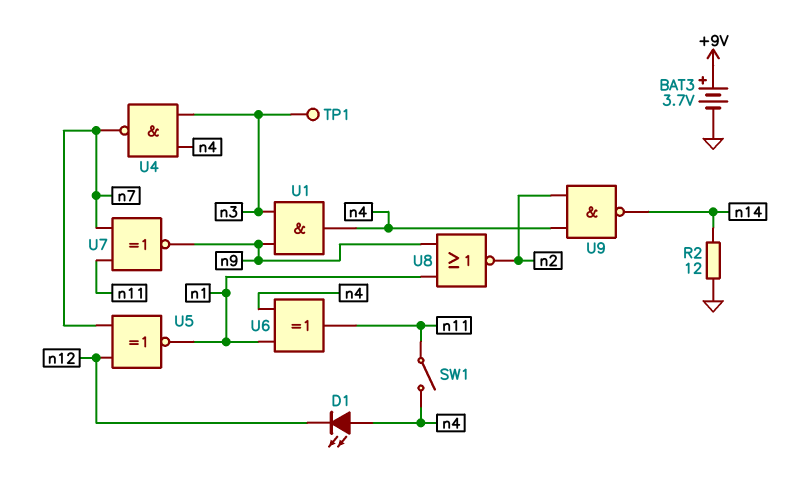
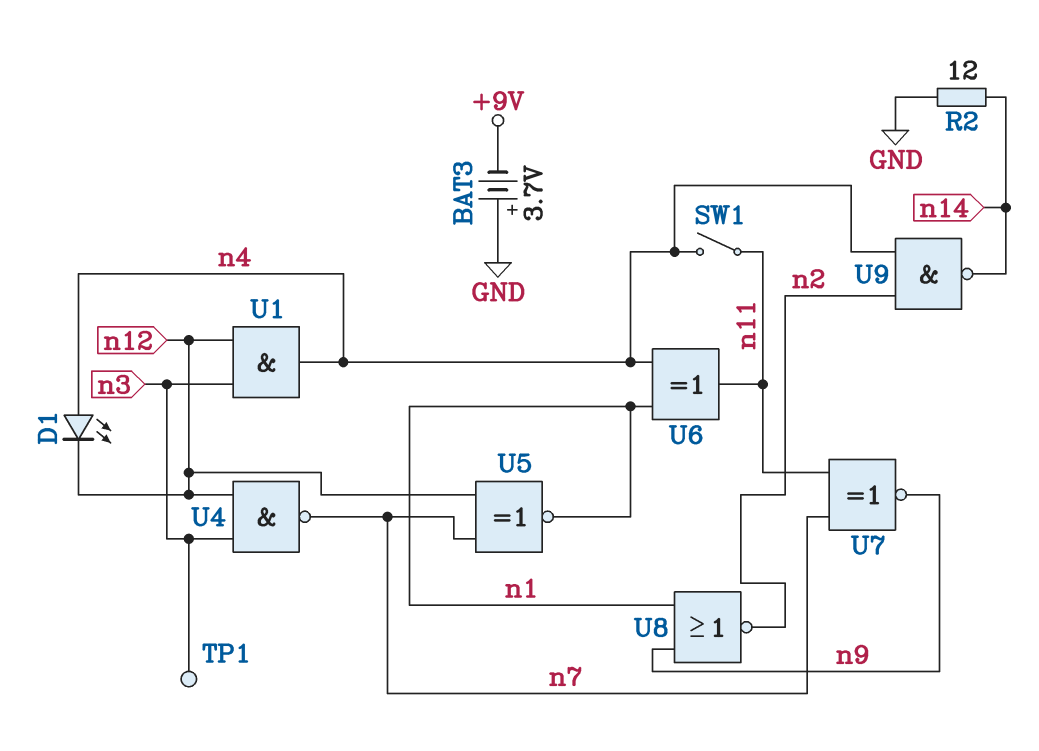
BAT3: 3.7V (plus +9V, minus GND) -> 3.7V (plus GND, minus +9V)
U1: AND (in n3, in n9, out n4) -> AND (in n3, in n12, out n4)
U4: NAND (in n3, in n4, out n7) -> NAND (in n3, in n12, out n7)

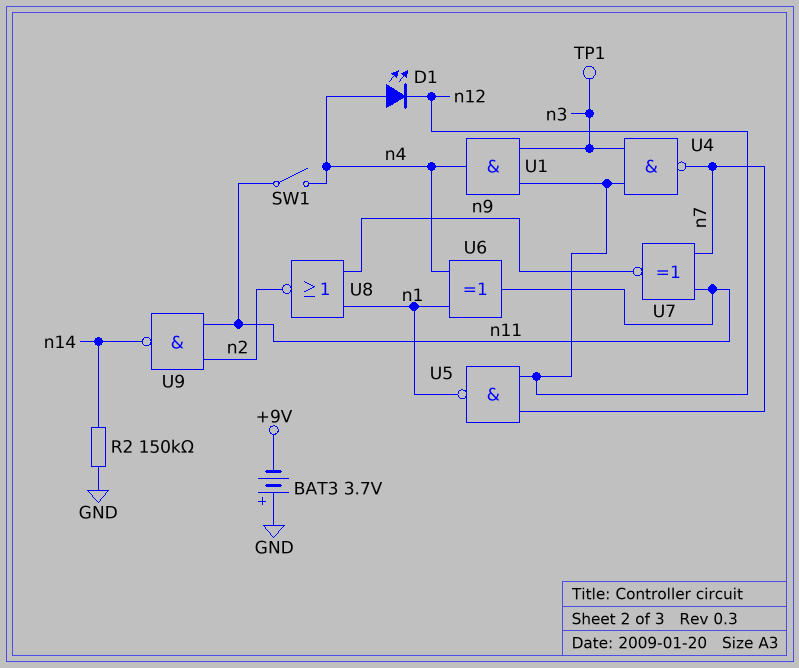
R2: 12 (GND, n14) -> 150k (GND, n14)
U5: XNOR (in n7, in n12, out n1) -> NAND (in n7, in n12, out n1)
U9: NAND (in n2, in n4, out n14) -> NAND (in n2, in n11, out n14)

